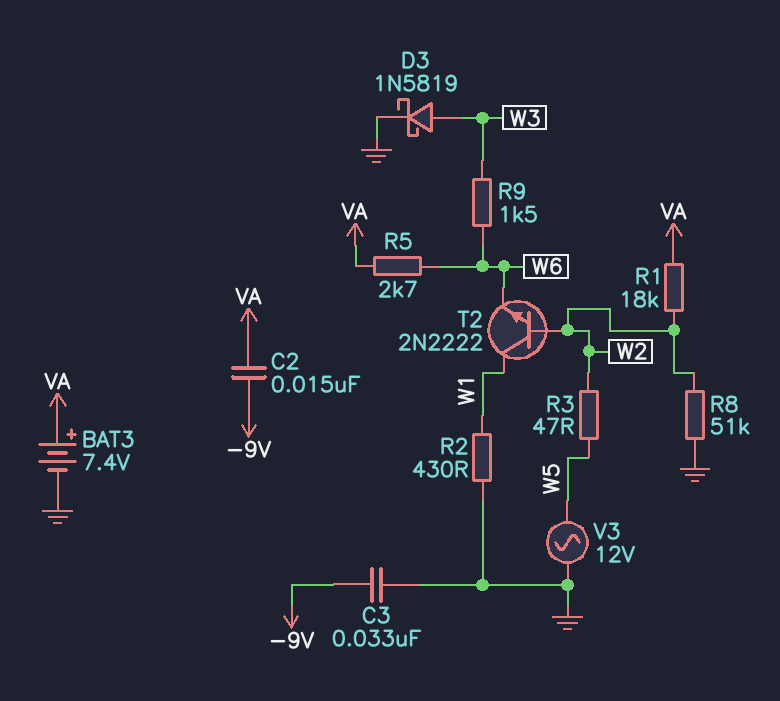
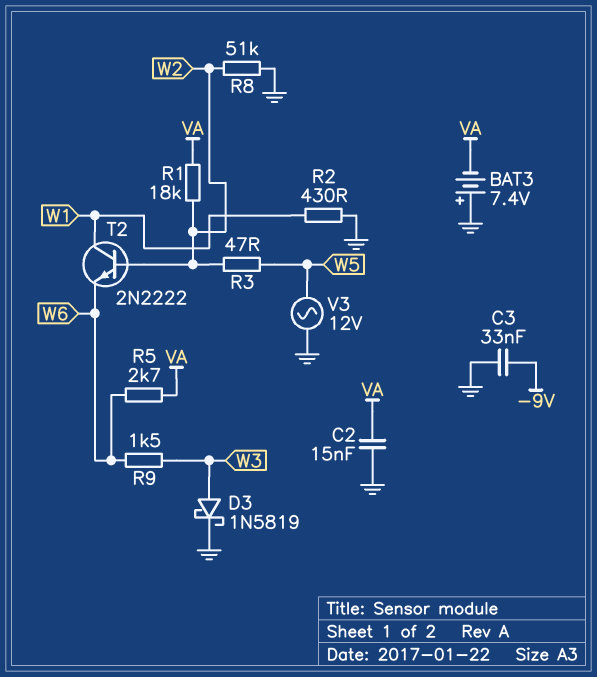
BAT3: 7.4V (plus VA, minus GND) -> 7.4V (plus GND, minus VA)
C2: 15nF (-9V, VA) -> 15nF (GND, VA)

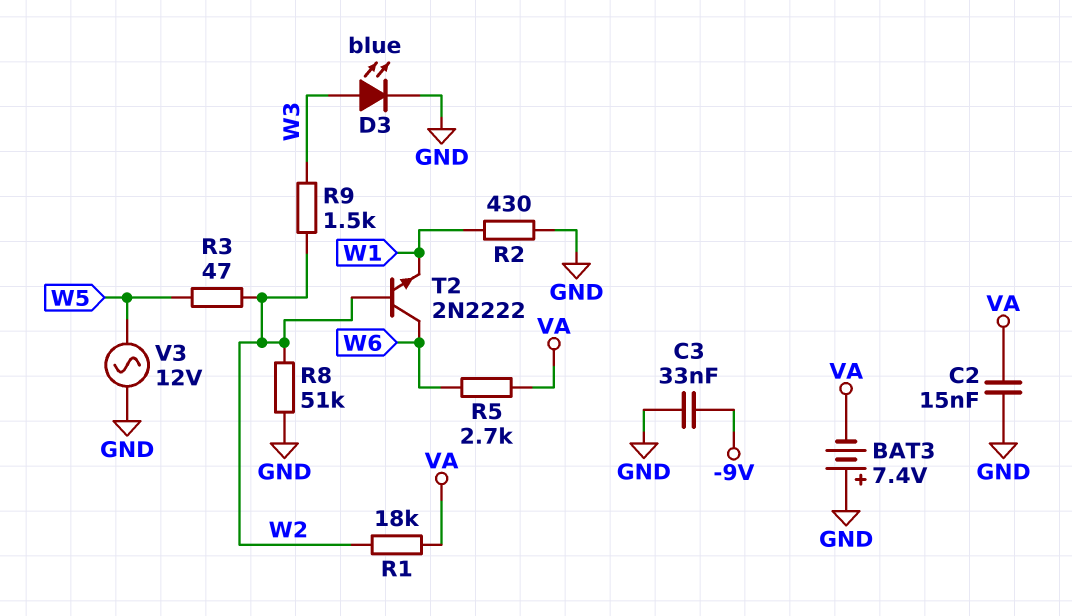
D3: schottky 1N5819 (A W3, K GND) -> LED blue (A W3, K GND)
R9: 1.5k (W3, W6) -> 1.5k (W2, W3)
T2: NPN 2N2222 (B W2, C W1, E W6) -> NPN 2N2222 (B W2, C W6, E W1)

